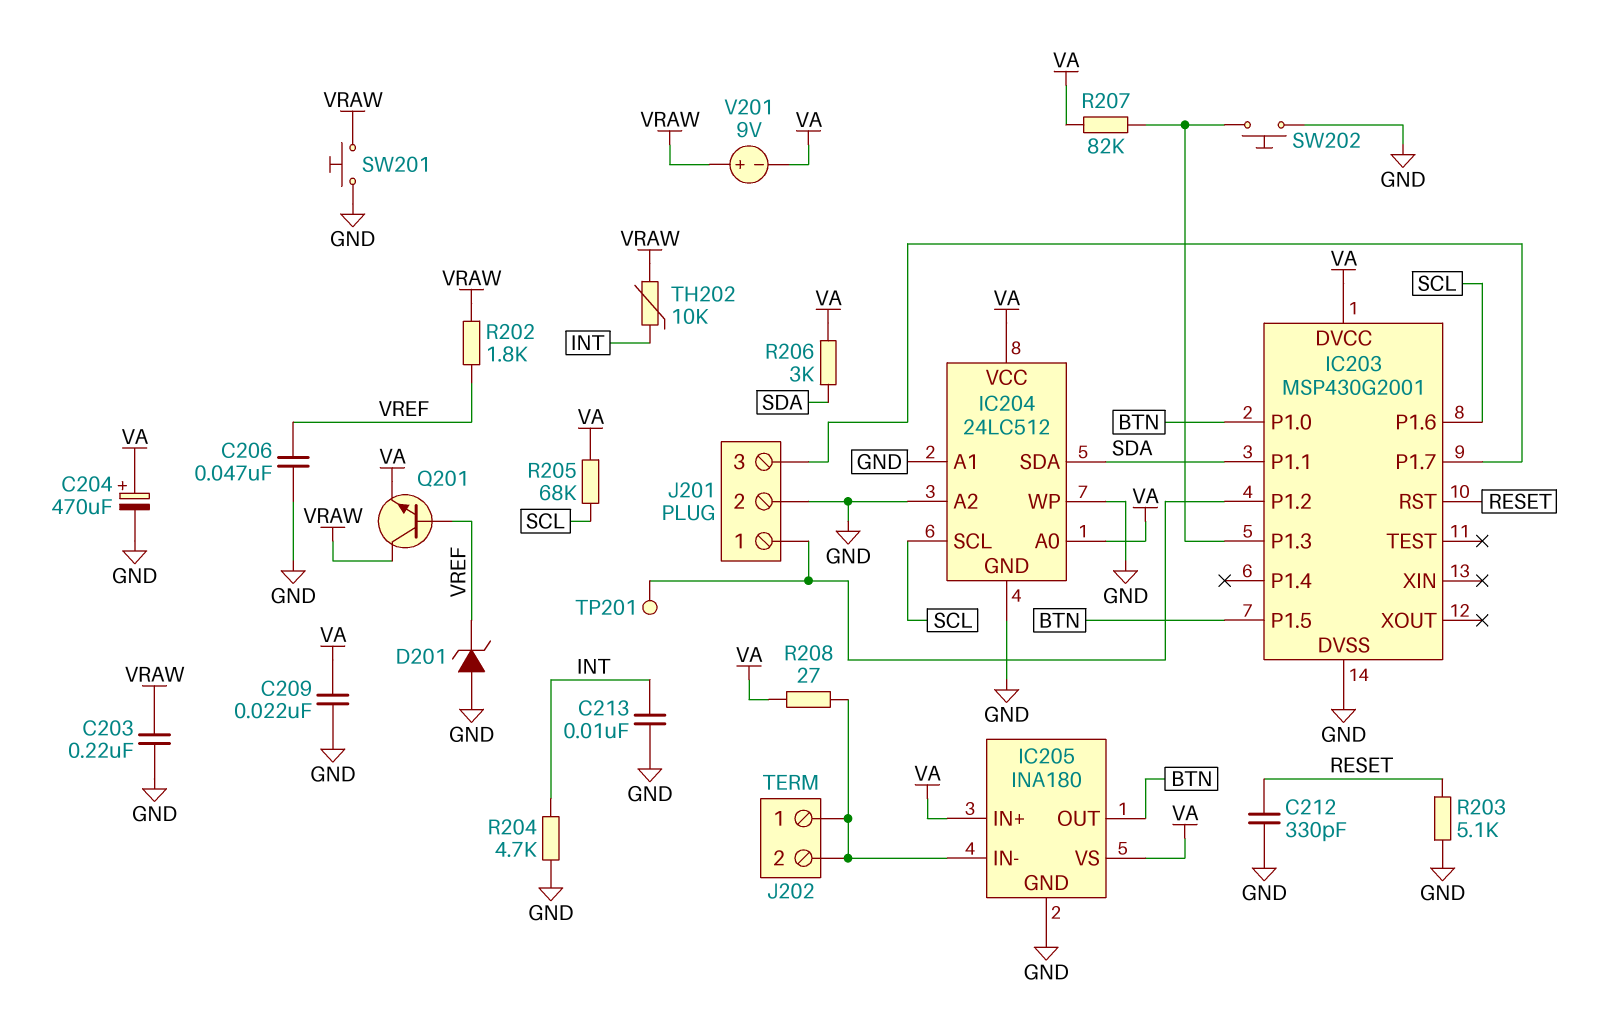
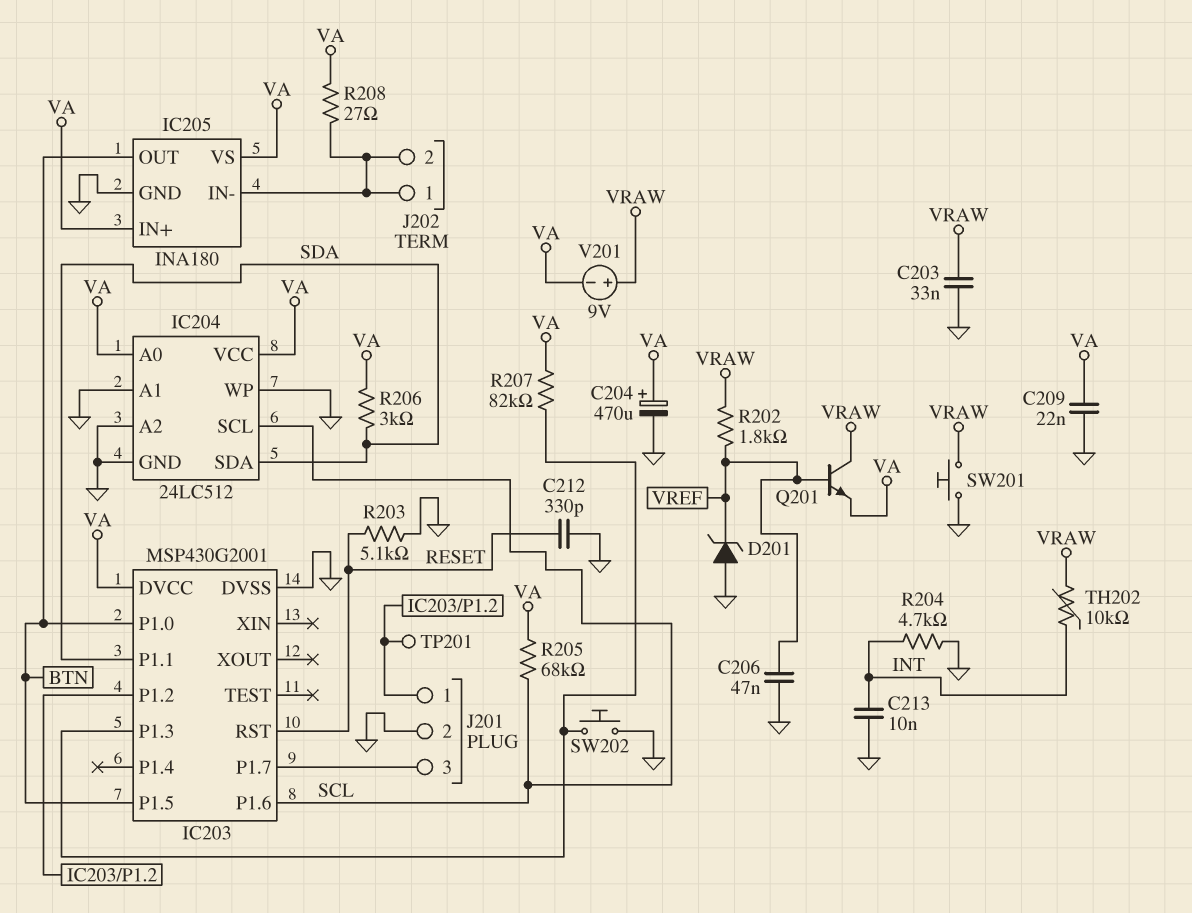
C203: 220nF (GND, VRAW) -> 33nF (GND, VRAW)

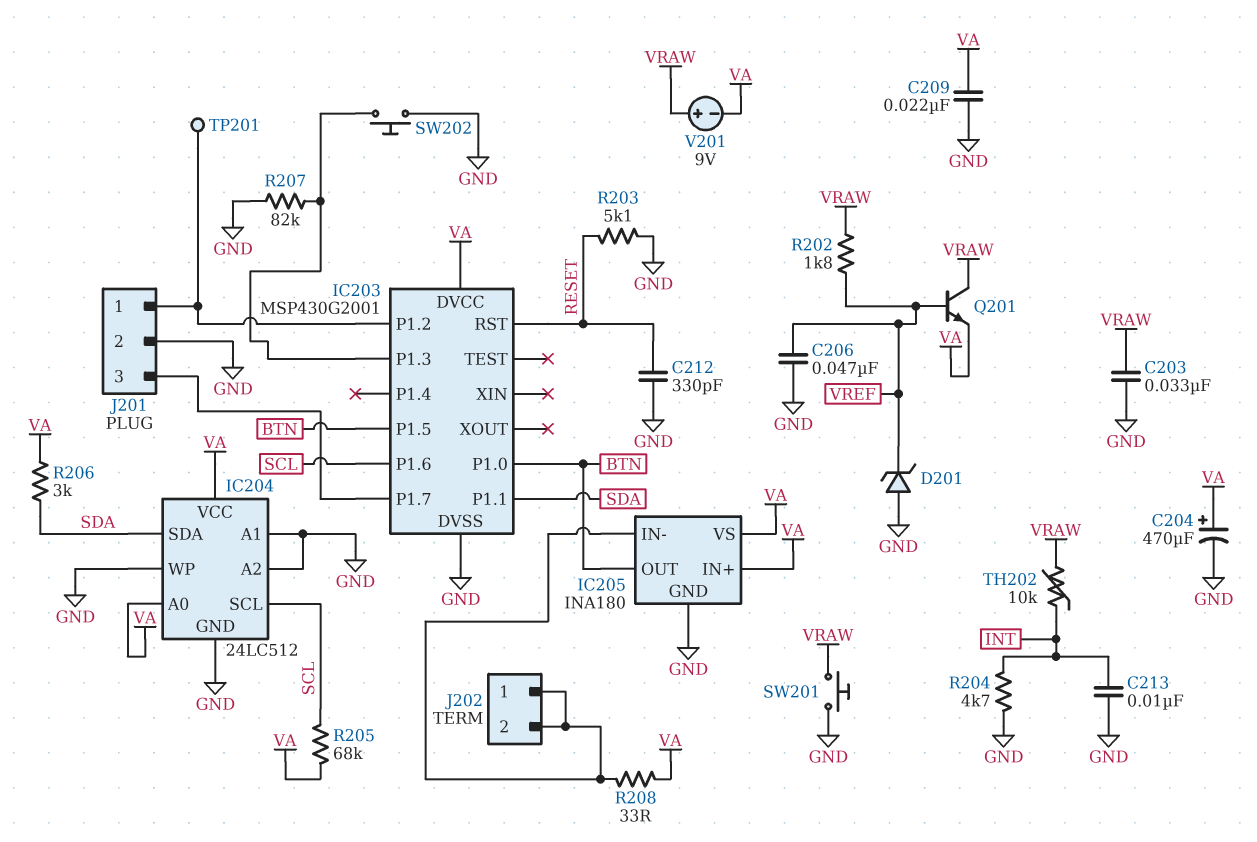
R207: 82k (IC203/P1.3, VA) -> 82k (GND, IC203/P1.3)
R208: 27 (IC205/IN-, VA) -> 33 (IC205/IN-, VA)

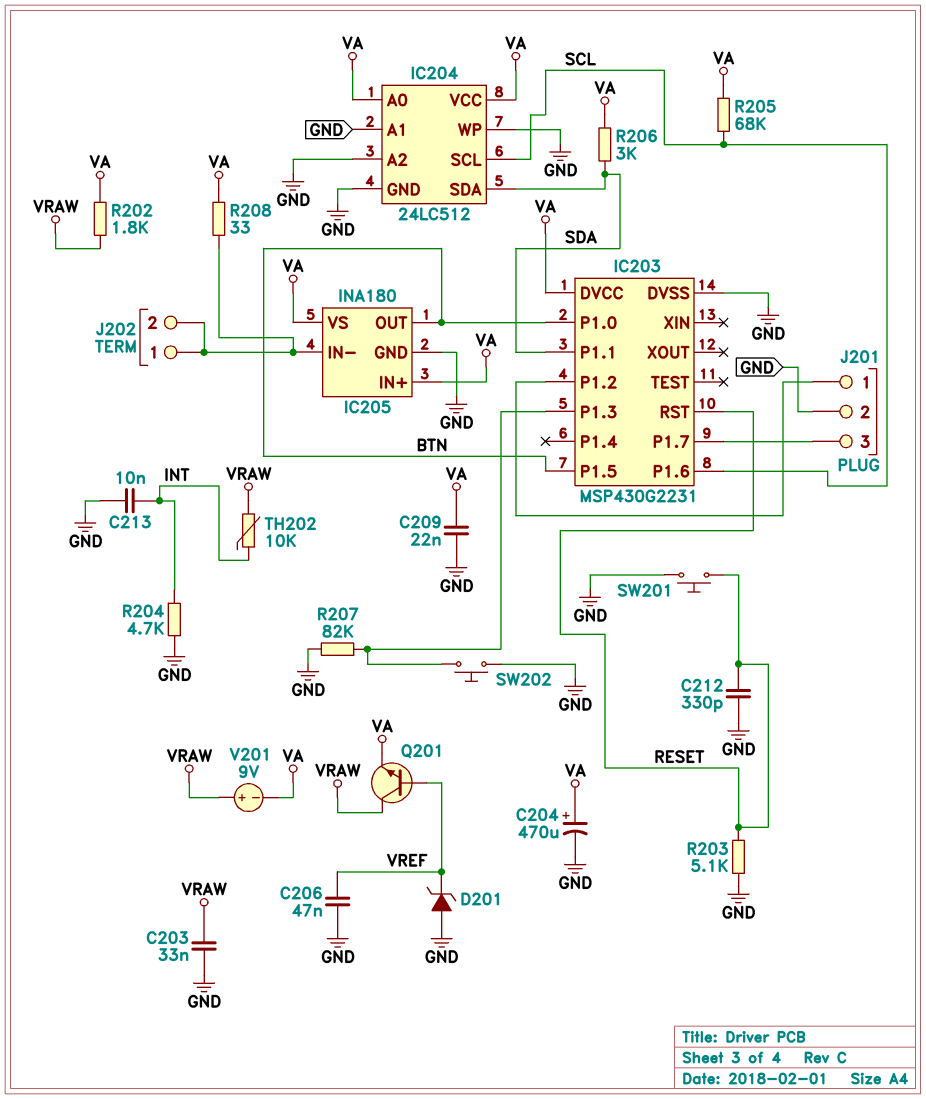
IC203: MSP430G2001 -> MSP430G2231
R202: 1.8k (VRAW, VREF) -> 1.8k (VA, VRAW)
SW201: button (GND, VRAW) -> button (GND, RESET)
TP201: test point (IC203/P1.2) -> none

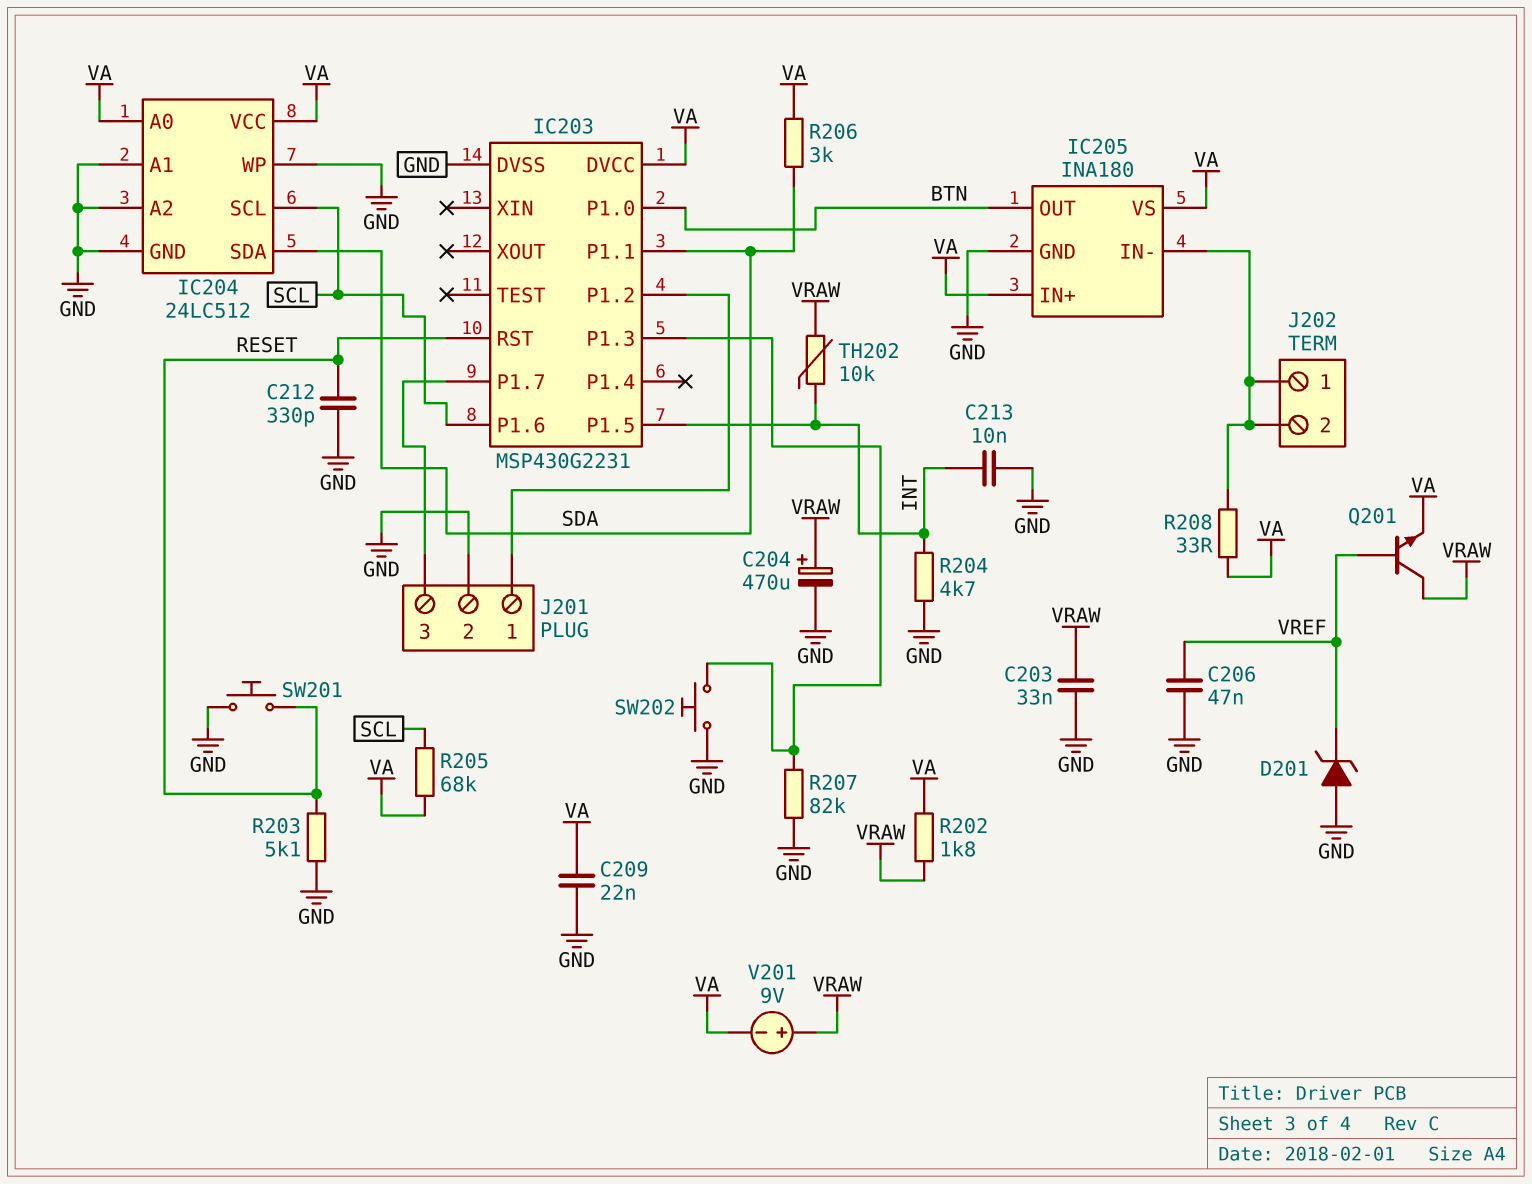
C204: 470uF (plus VA, minus GND) -> 470uF (plus VRAW, minus GND)
IC203 pin P1.5: BTN -> INT

